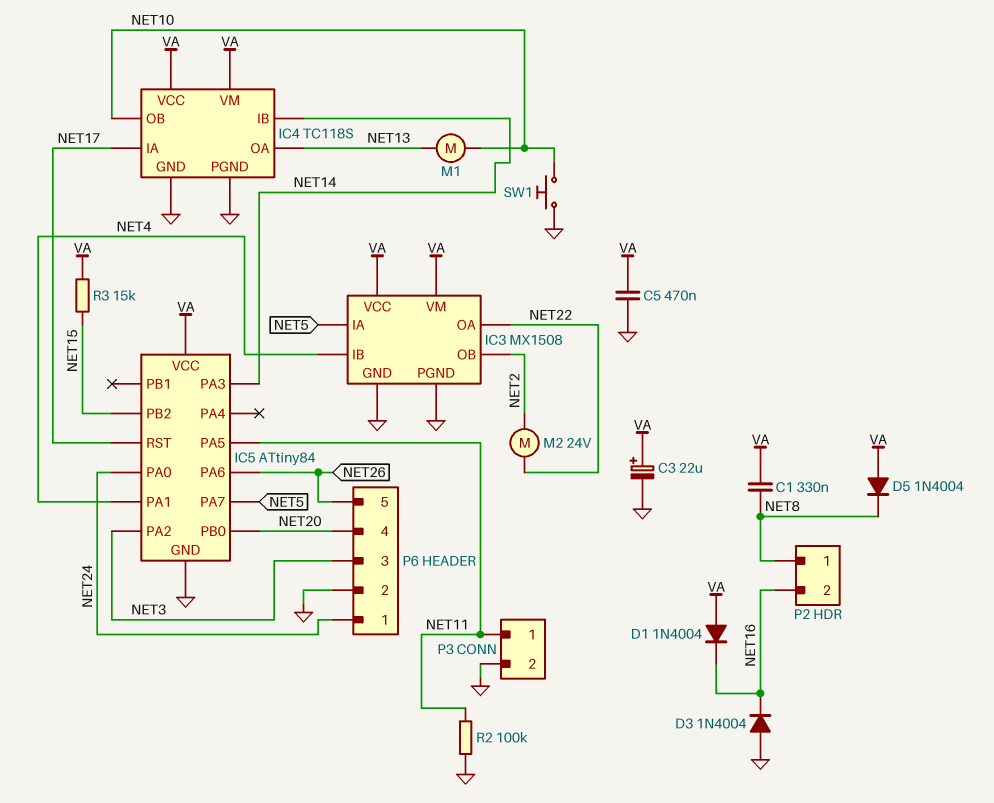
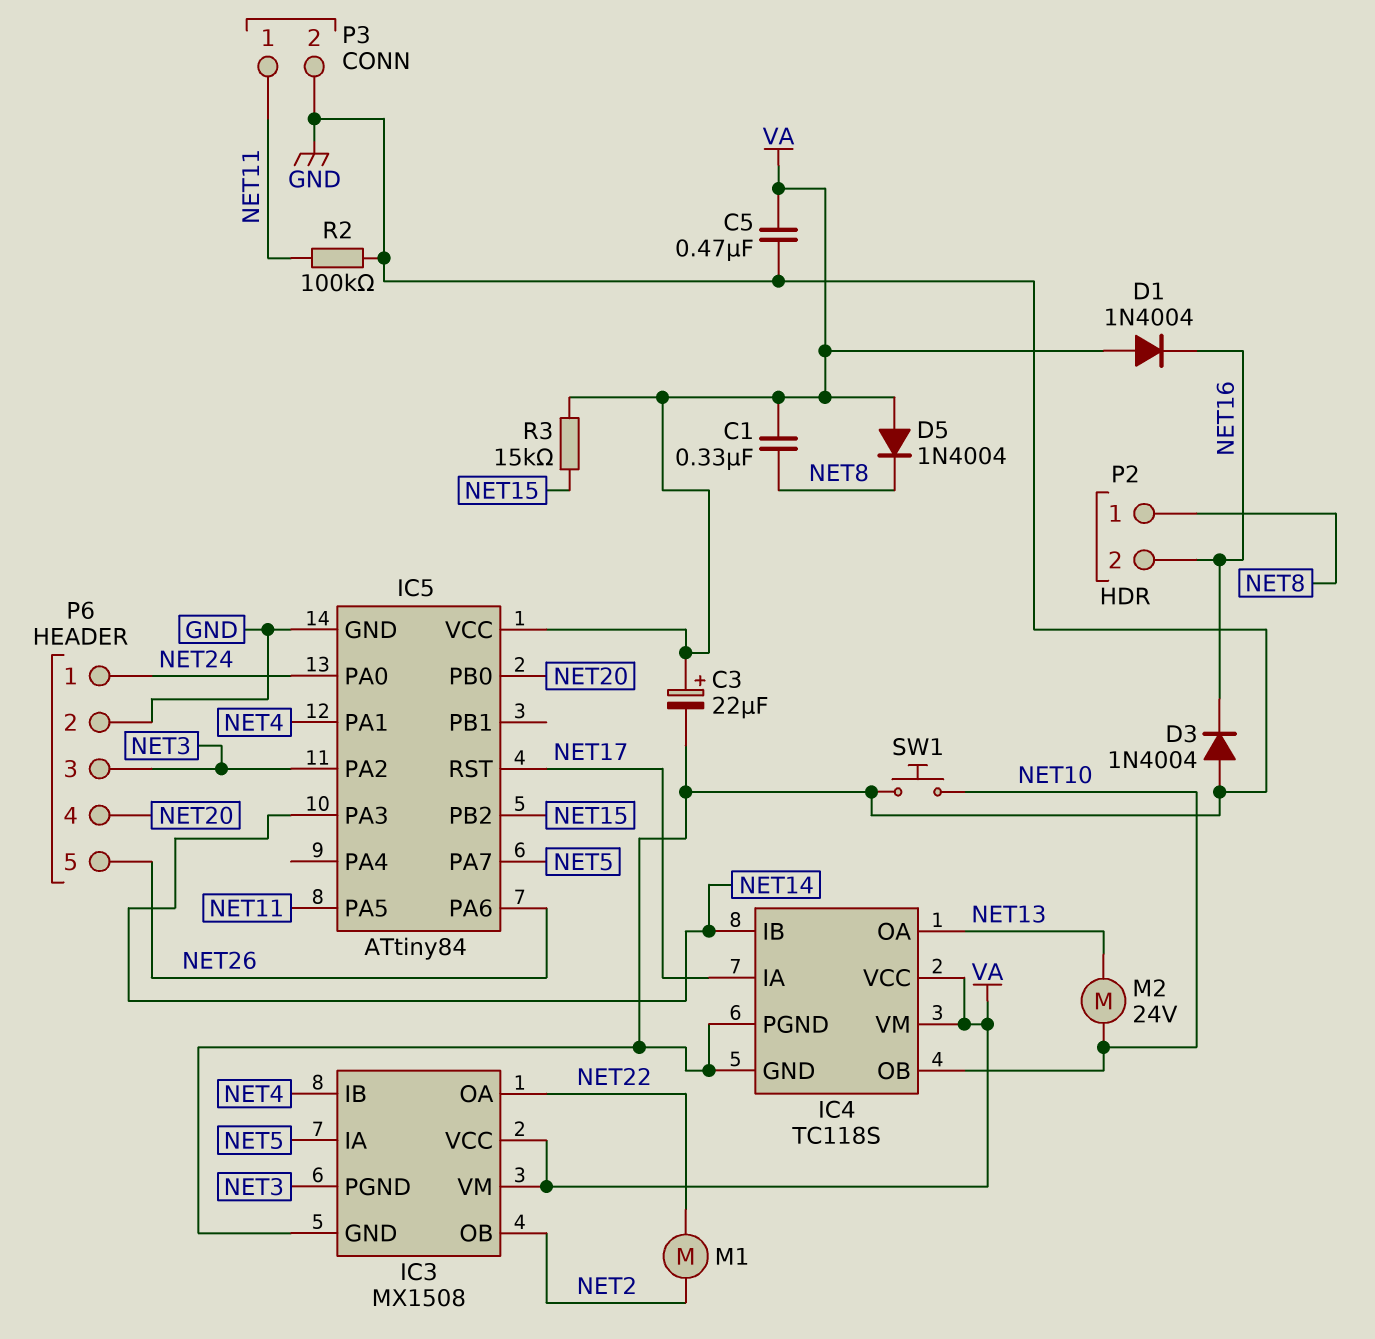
IC3 pin PGND: GND -> NET3
M1: motor (NET10, NET13) -> motor (NET2, NET22)
M2: motor 24V (NET2, NET22) -> motor 24V (NET10, NET13)

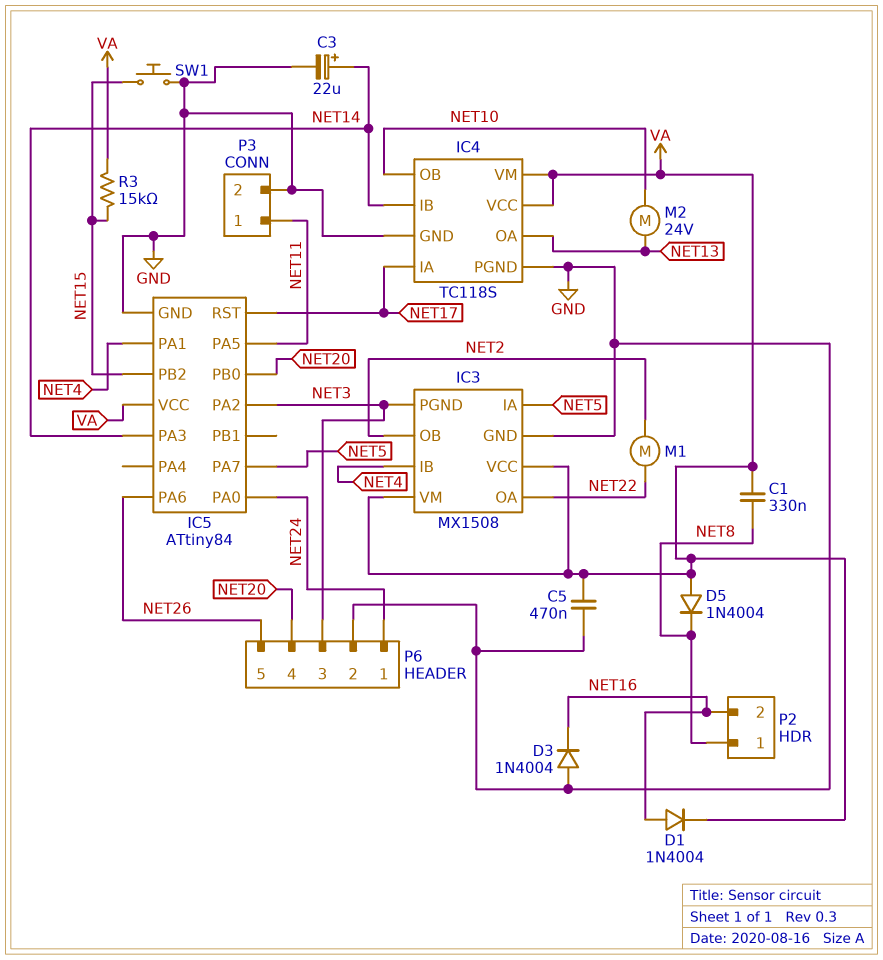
C3: 22uF (plus VA, minus GND) -> 22uF (plus NET14, minus GND)
D1: diode 1N4004 (A VA, K NET16) -> diode 1N4004 (A NET16, K VA)
R2: 100k (GND, NET11) -> none
SW1: button (GND, NET10) -> button (GND, NET15)

